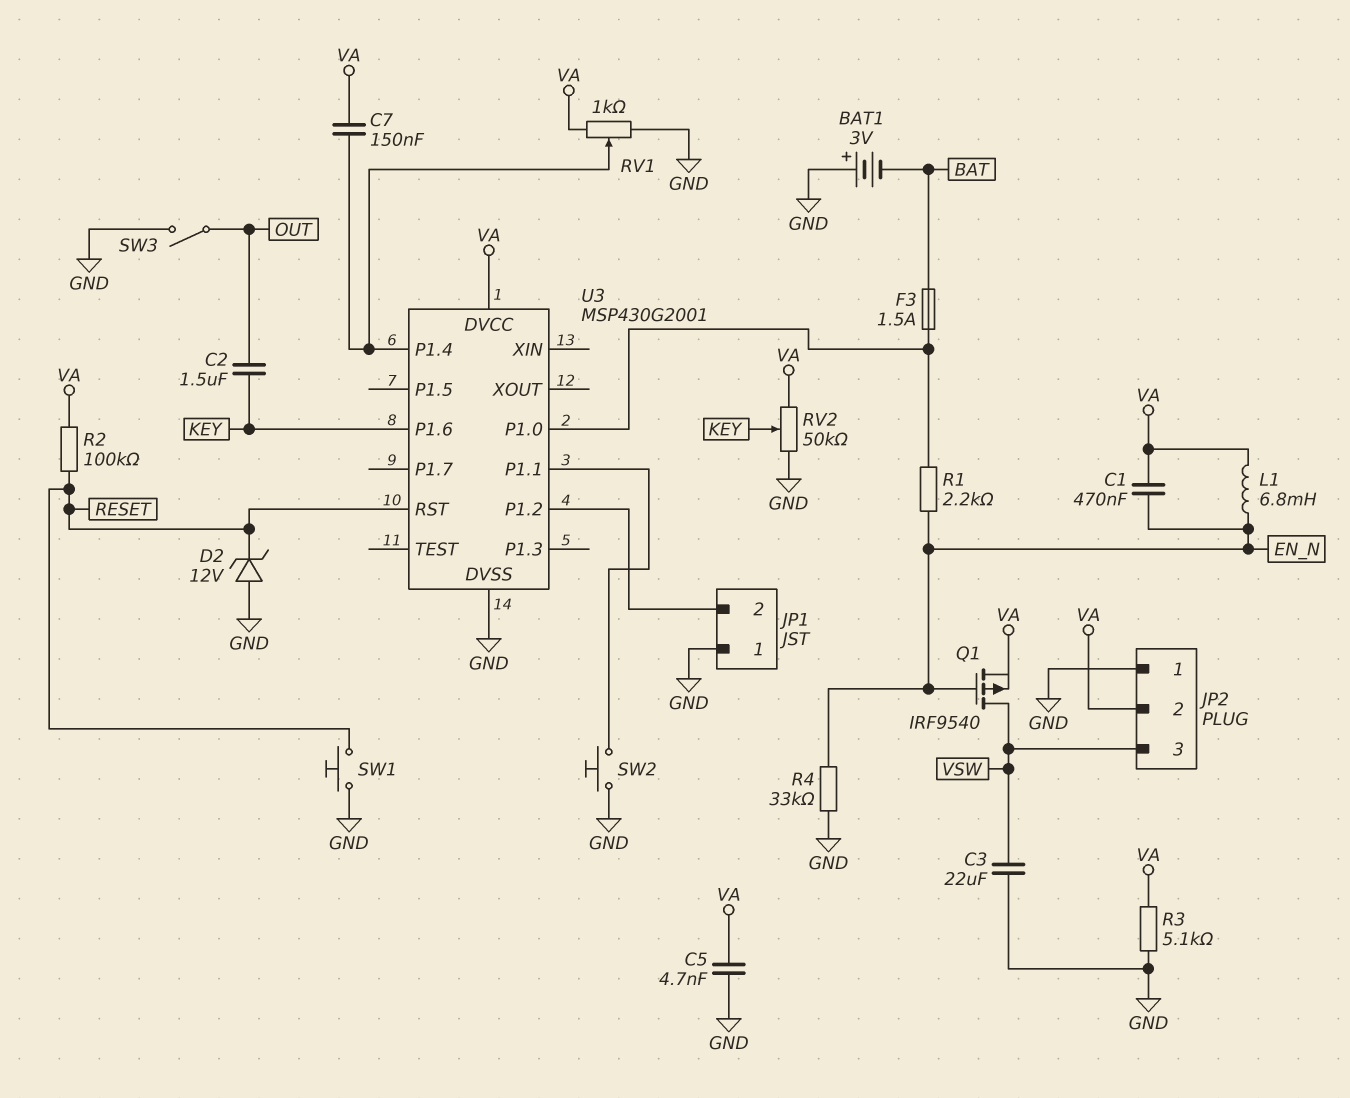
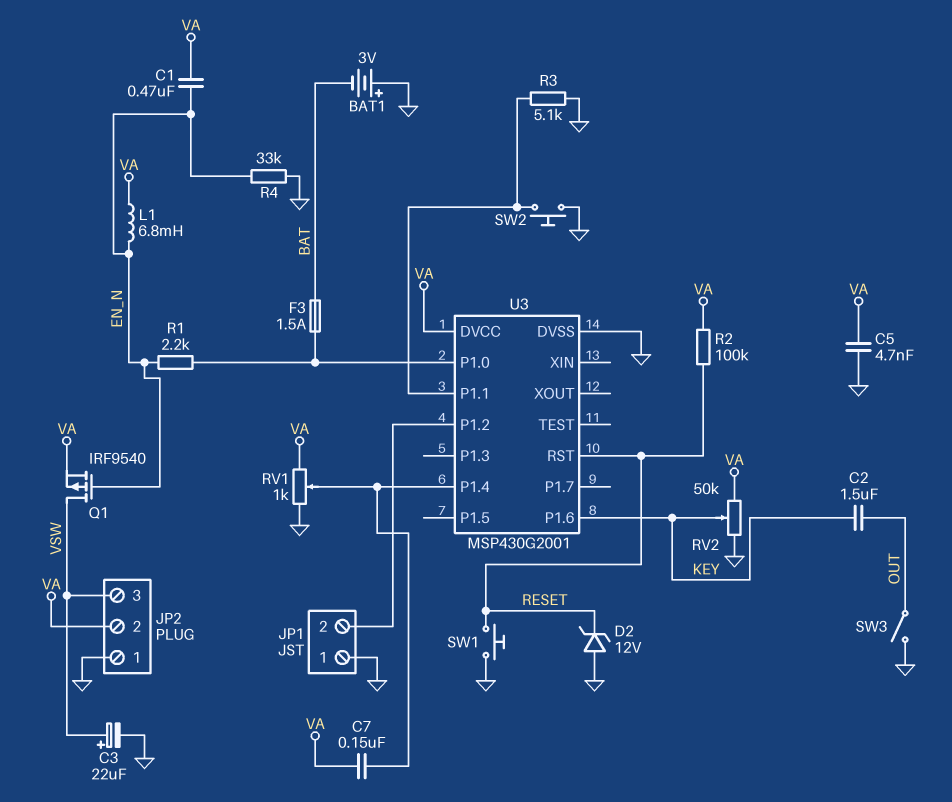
C3: 22uF (GND, VSW) -> 22uF (plus VSW, minus GND)
R3: 5.1k (GND, VA) -> 5.1k (GND, U3/P1.1)

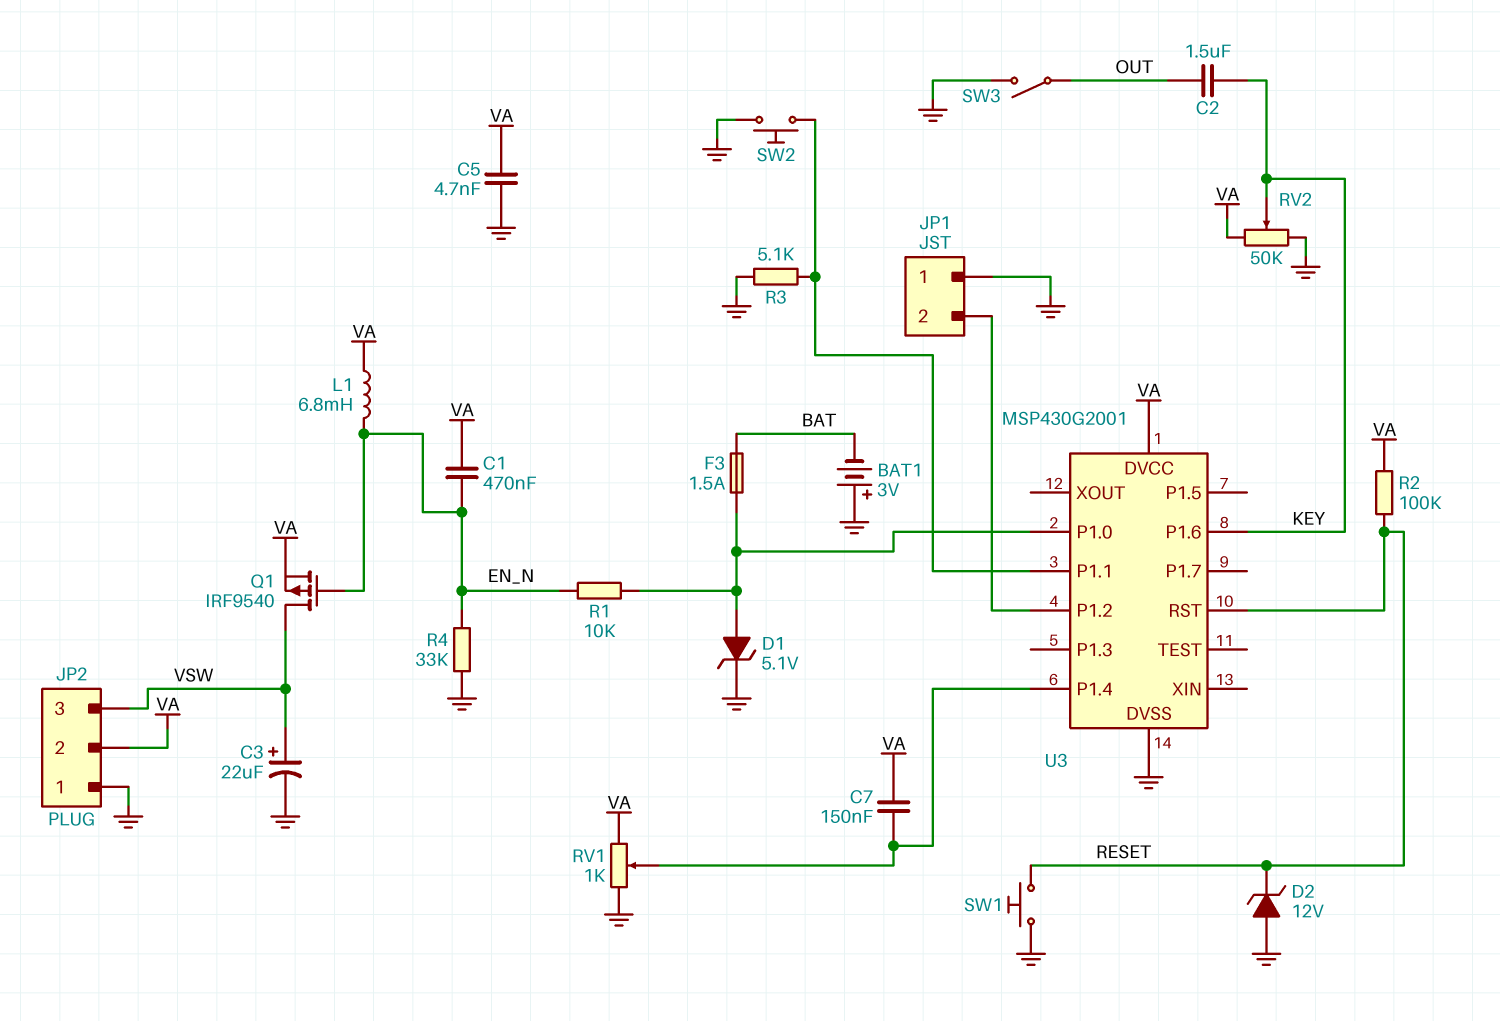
D1: none -> zener 5.1V (A U3/P1.0, K GND)
R1: 2.2k (EN_N, U3/P1.0) -> 10k (EN_N, U3/P1.0)

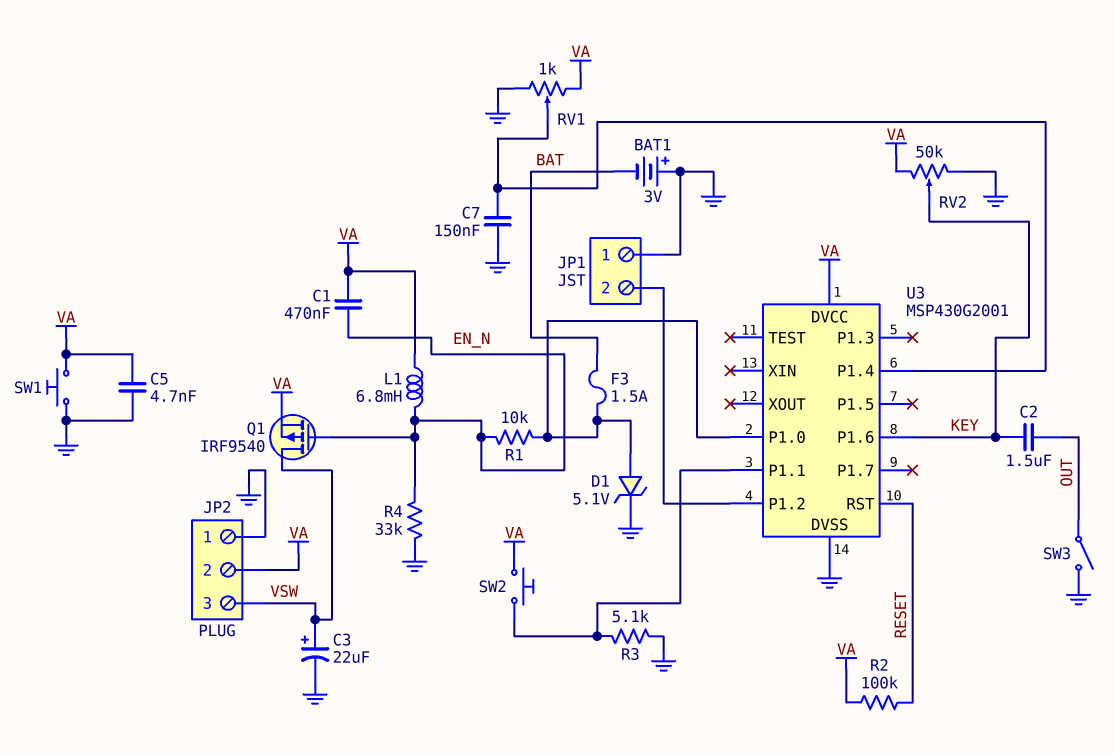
C7: 150nF (U3/P1.4, VA) -> 150nF (GND, U3/P1.4)
D2: zener 12V (A GND, K RESET) -> none
SW1: button (GND, RESET) -> button (GND, VA)
SW2: button (GND, U3/P1.1) -> button (U3/P1.1, VA)

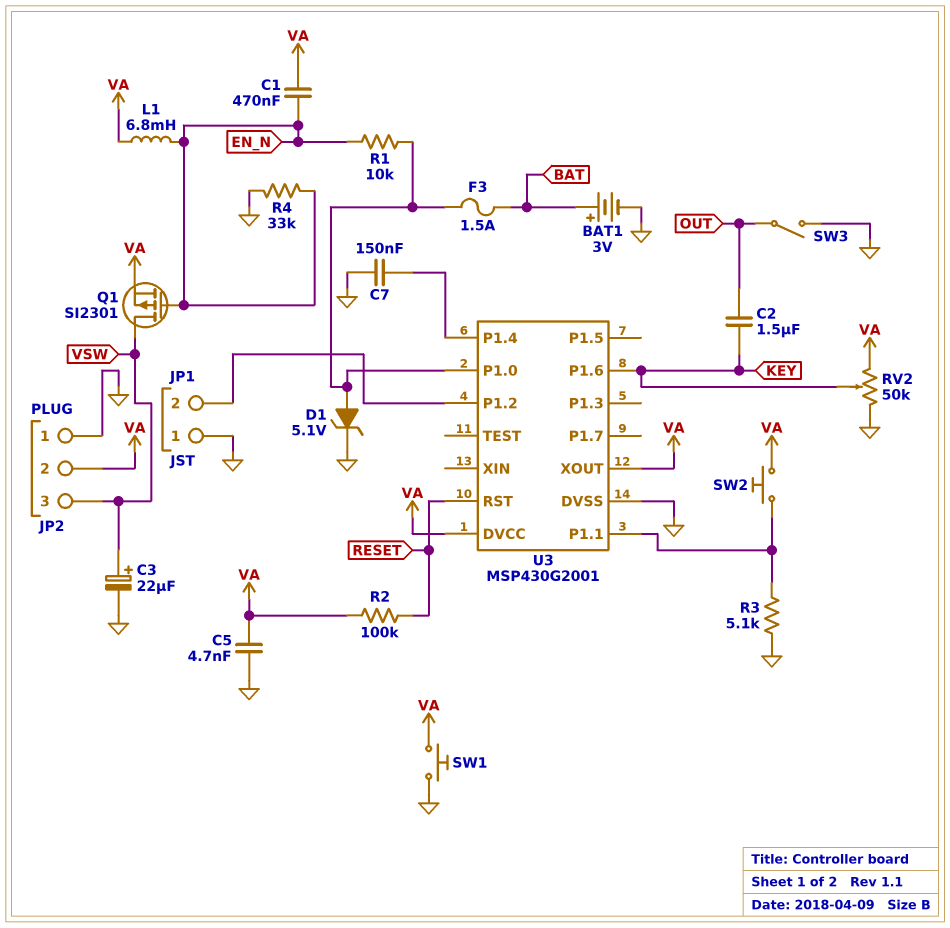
BAT1: 3V (plus GND, minus BAT) -> 3V (plus BAT, minus GND)
Q1: PMOS IRF9540 (G EN_N, D VSW, S VA) -> PMOS SI2301 (G EN_N, D VSW, S VA)
RV1: 1k (GND, VA, wiper U3/P1.4) -> none
U3 pin XOUT: none -> VA

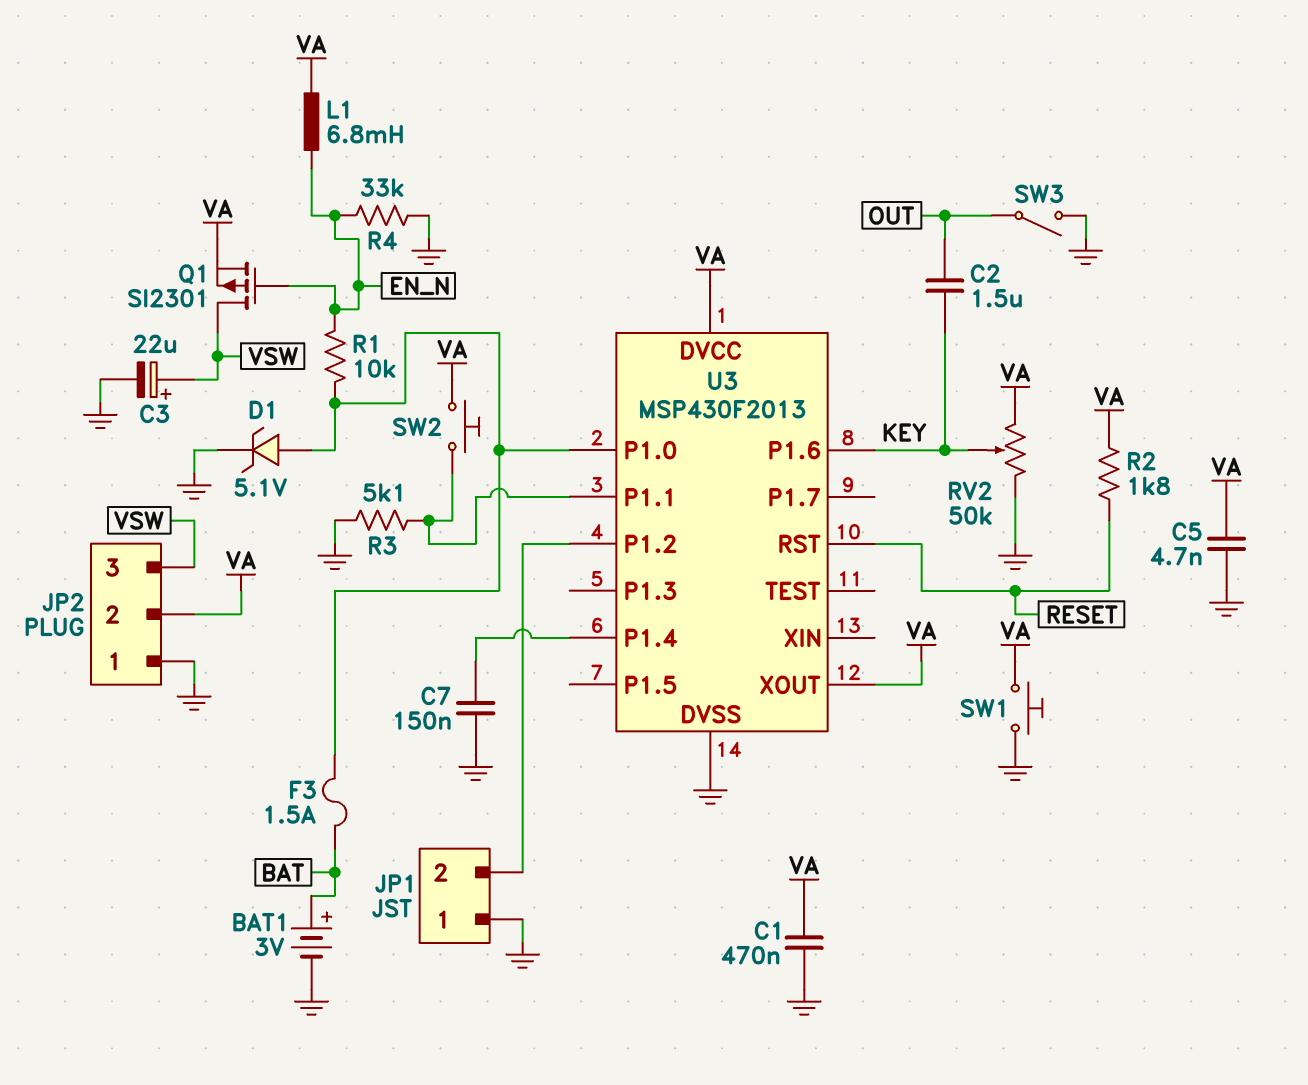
C1: 470nF (EN_N, VA) -> 470nF (GND, VA)
R2: 100k (RESET, VA) -> 1.8k (RESET, VA)
U3: MSP430G2001 -> MSP430F2013

